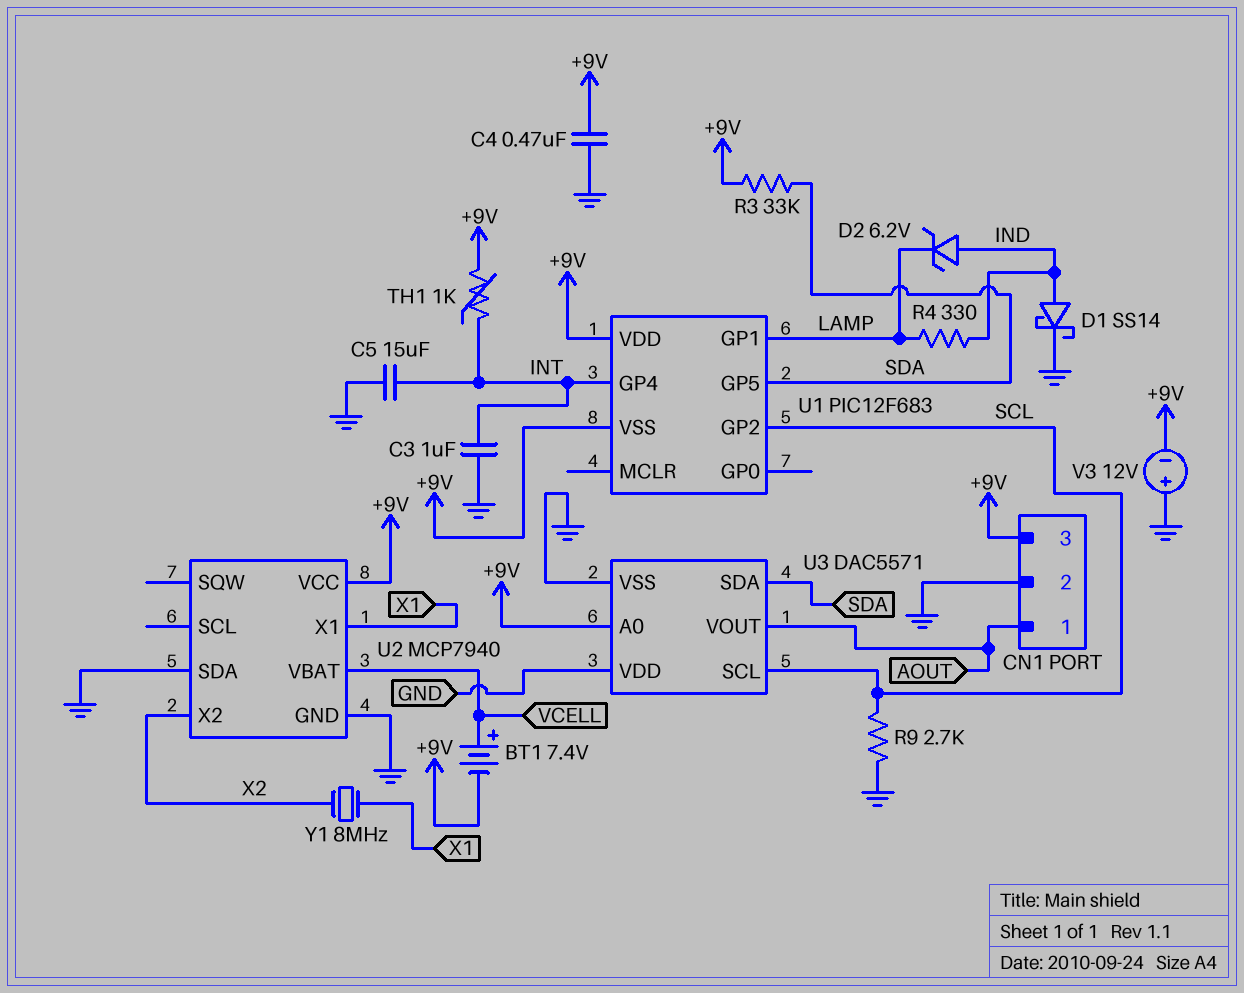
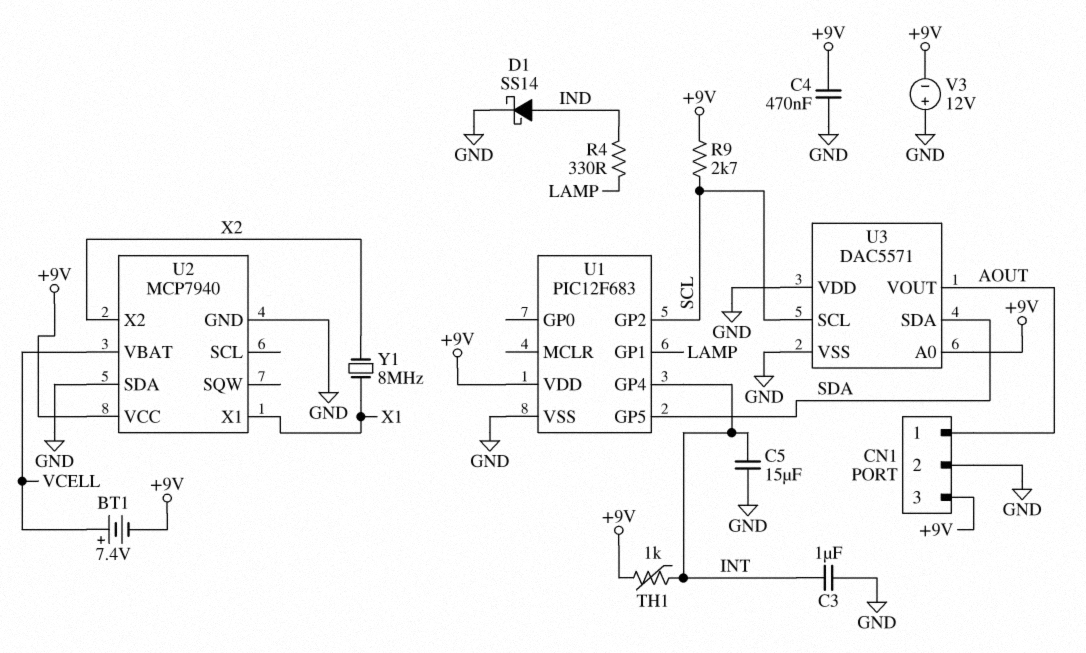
D2: zener 6.2V (A IND, K LAMP) -> none
R3: 33k (+9V, SDA) -> none
R9: 2.7k (GND, SCL) -> 2.7k (+9V, SCL)
U1 pin VSS: +9V -> GND

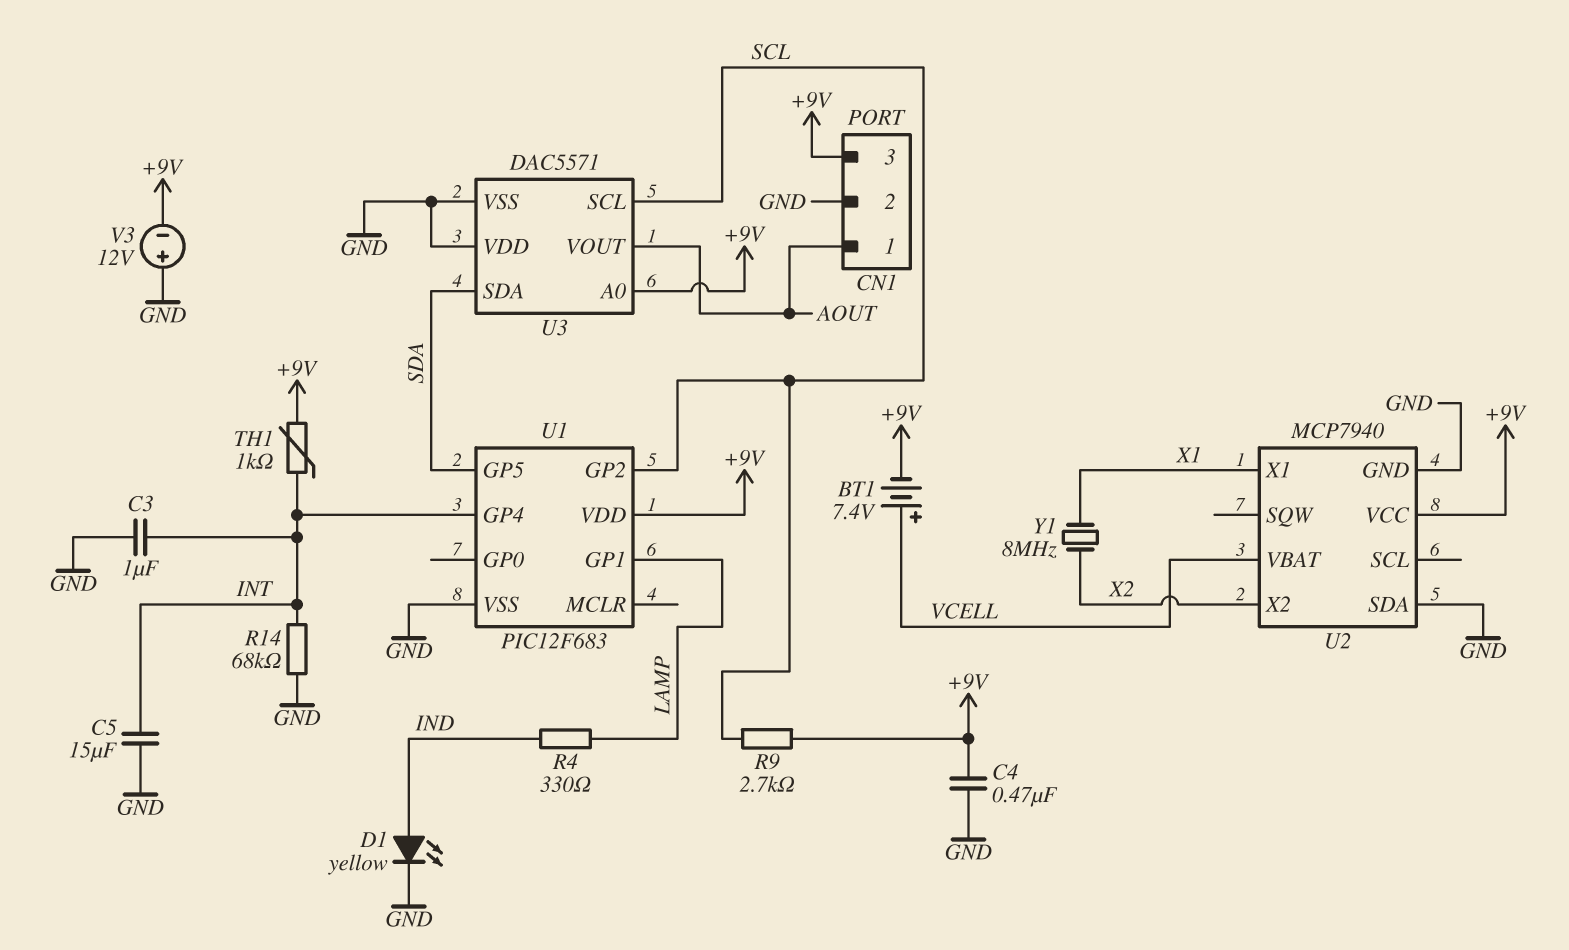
D1: schottky SS14 (A IND, K GND) -> LED yellow (A IND, K GND)
R14: none -> 68k (GND, INT)

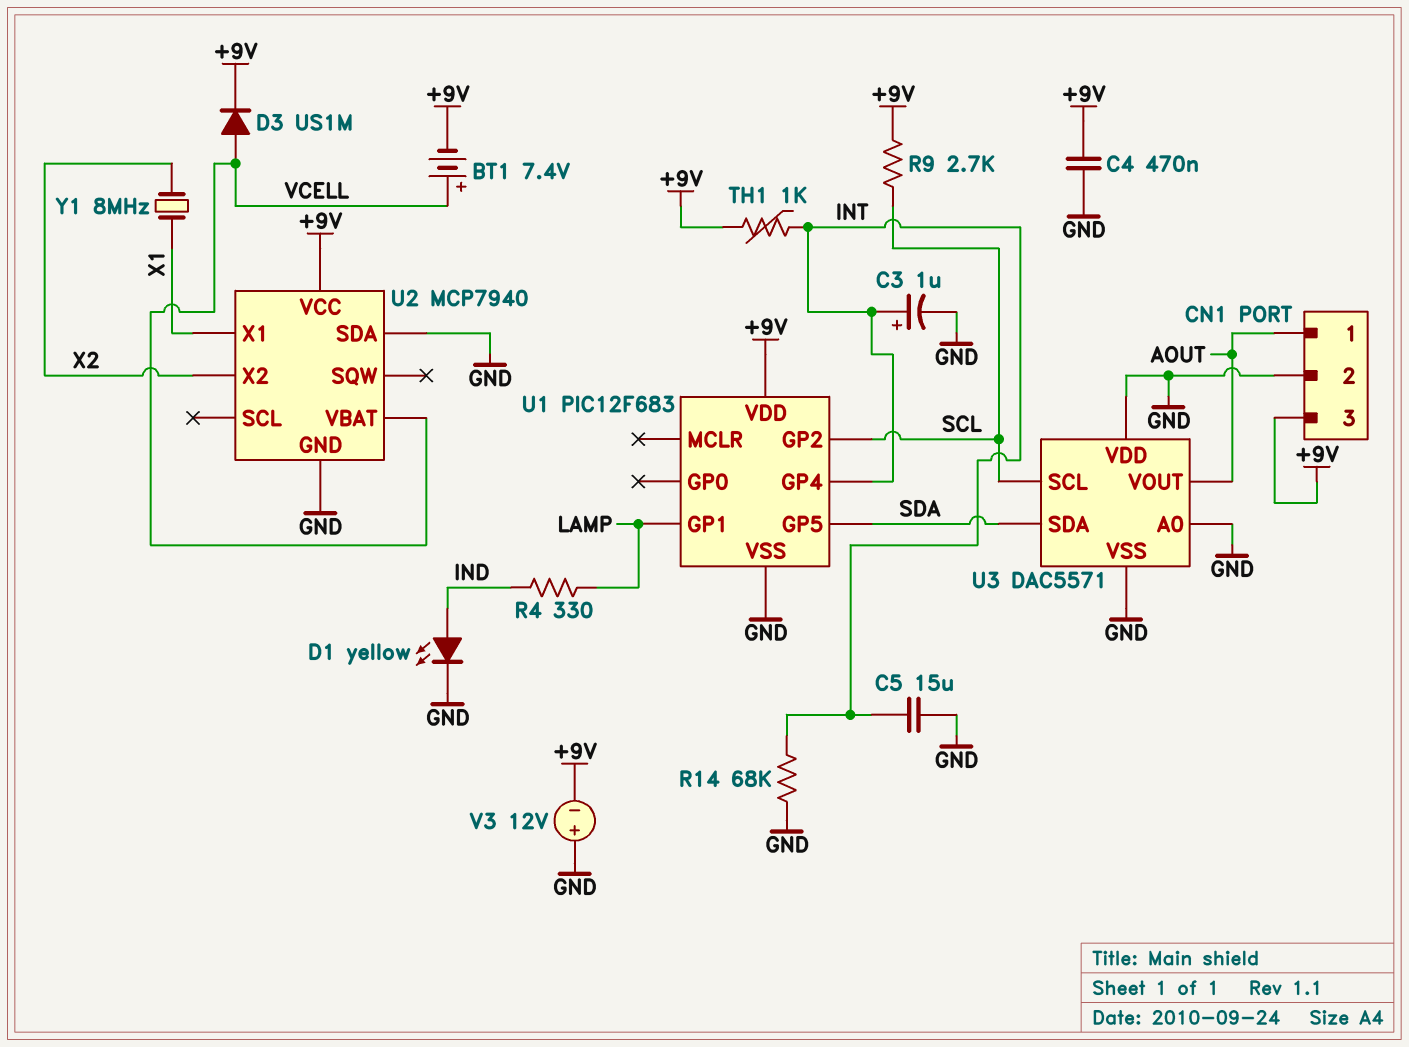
C3: 1uF (GND, INT) -> 1uF (plus INT, minus GND)
D3: none -> diode US1M (A VCELL, K +9V)
U3 pin A0: +9V -> GND

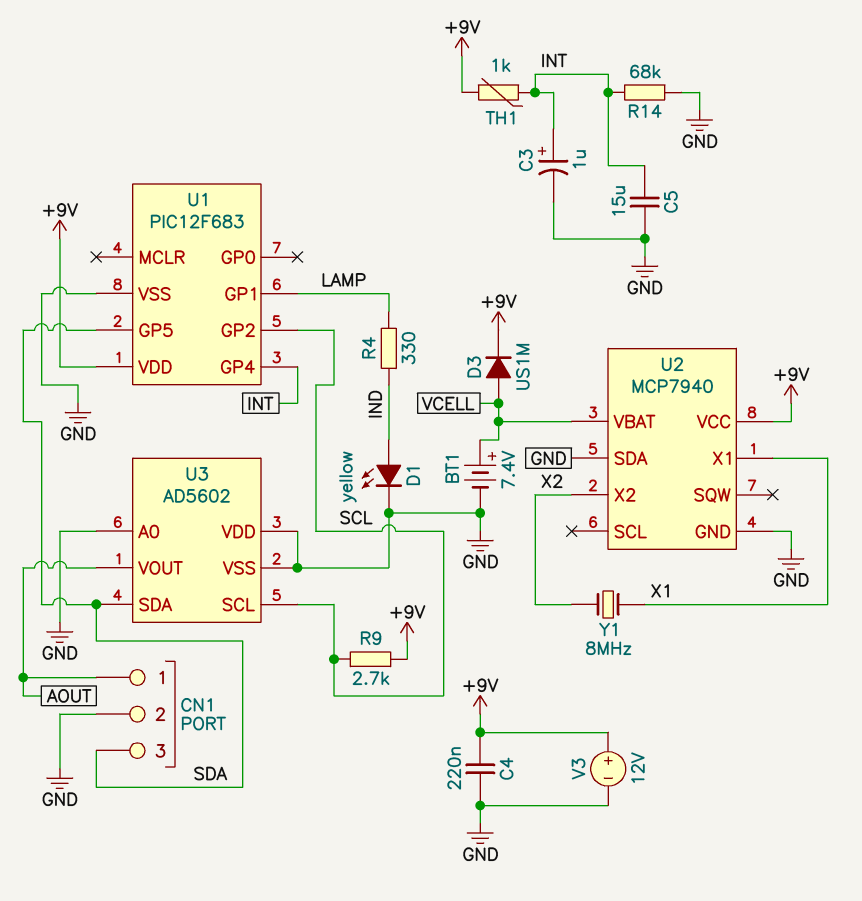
BT1: 7.4V (plus VCELL, minus +9V) -> 7.4V (plus VCELL, minus GND)
C4: 470nF (+9V, GND) -> 220nF (+9V, GND)
CN1 pin 3: +9V -> SDA
U3: DAC5571 -> AD5602
V3: 12V (plus GND, minus +9V) -> 12V (plus +9V, minus GND)

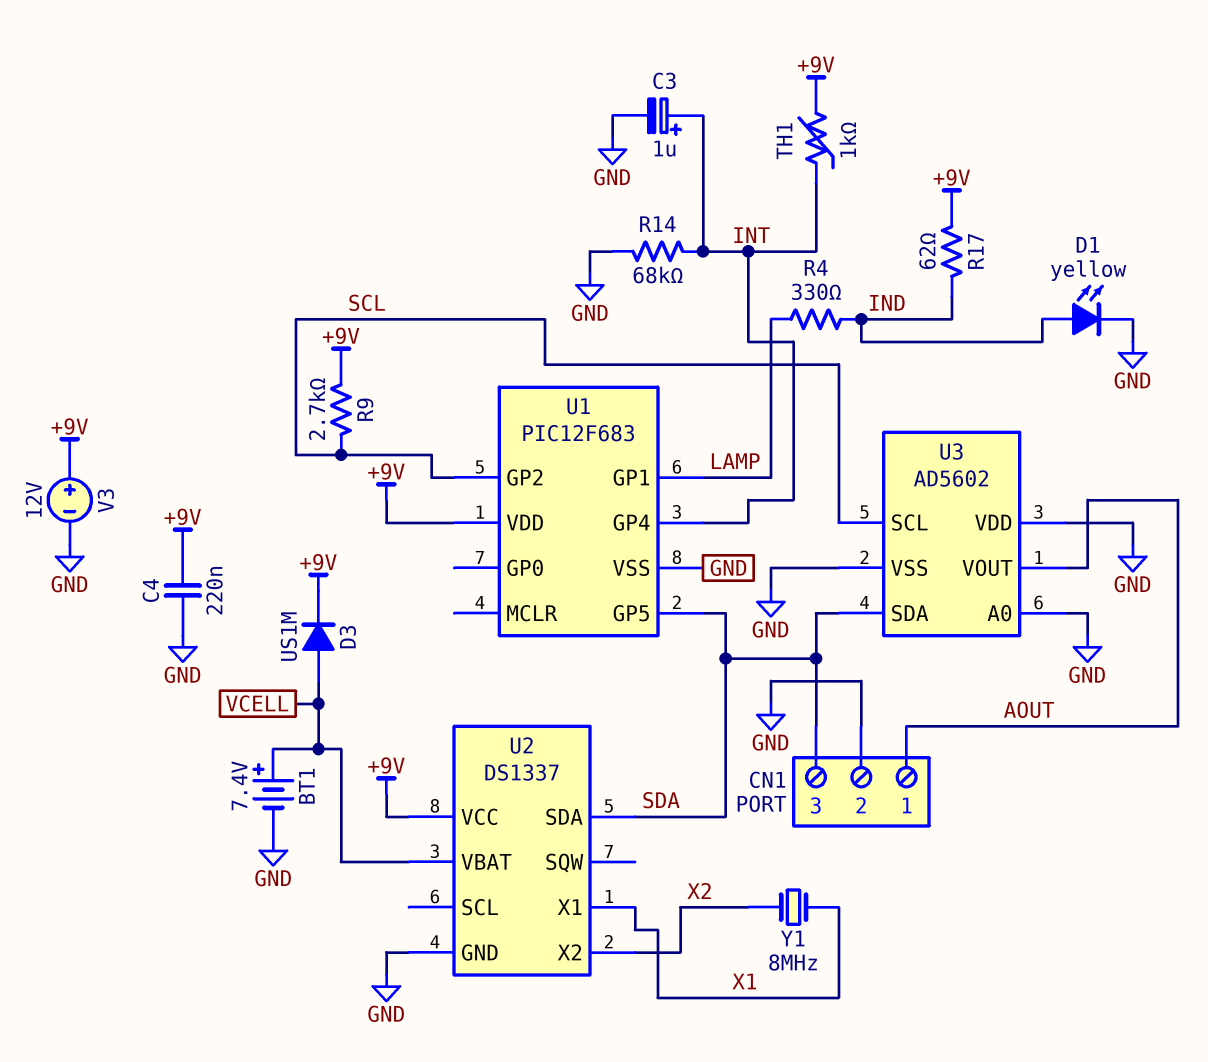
C5: 15uF (GND, INT) -> none
R17: none -> 62 (+9V, IND)
U2: MCP7940 -> DS1337
U2 pin SDA: GND -> SDA

